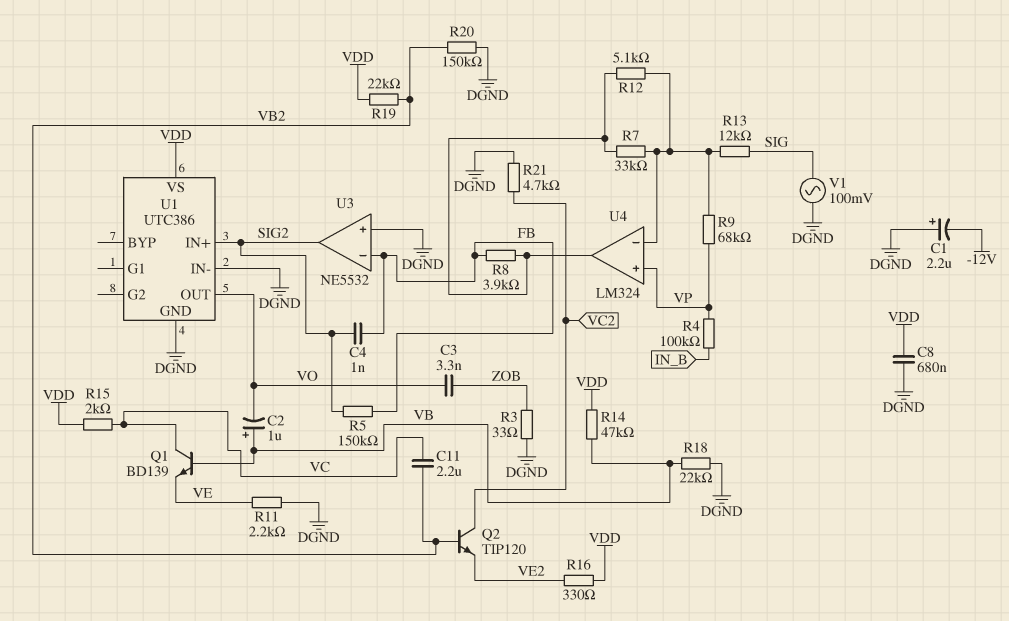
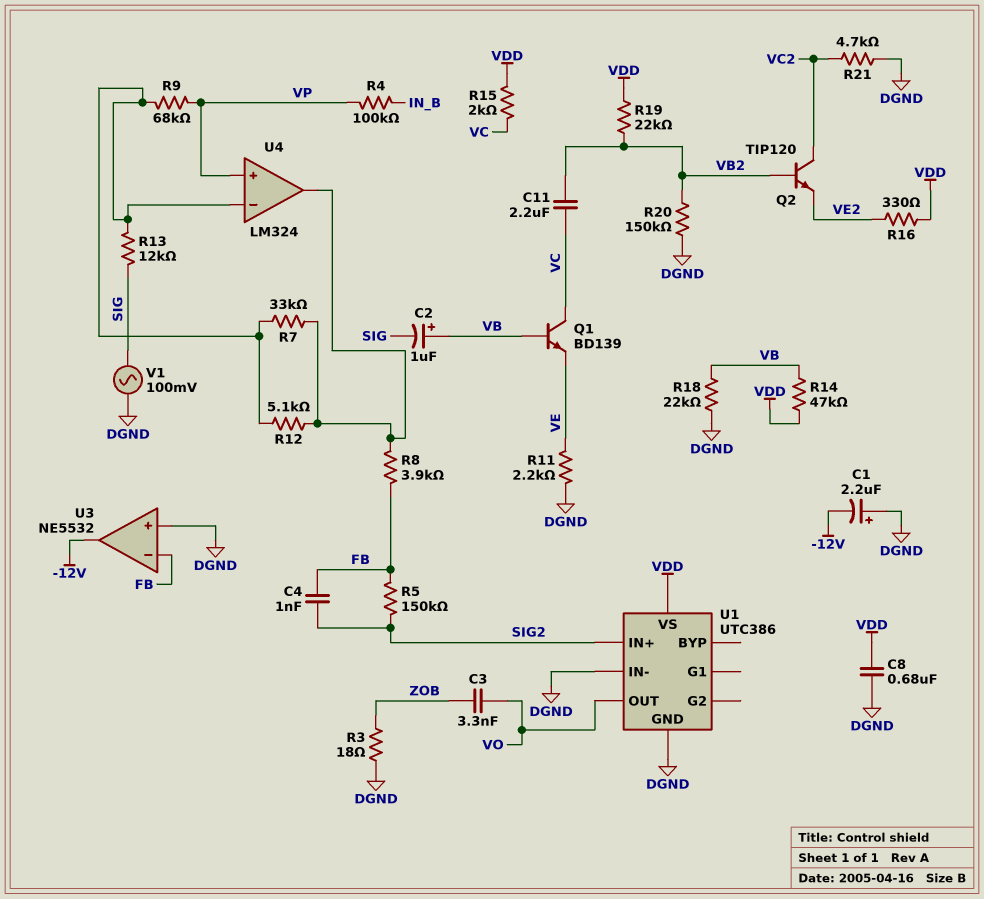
C2: 1uF (plus VB, minus VO) -> 1uF (plus VB, minus SIG)
R3: 33 (DGND, ZOB) -> 18 (DGND, ZOB)
U3 pin out: SIG2 -> -12V

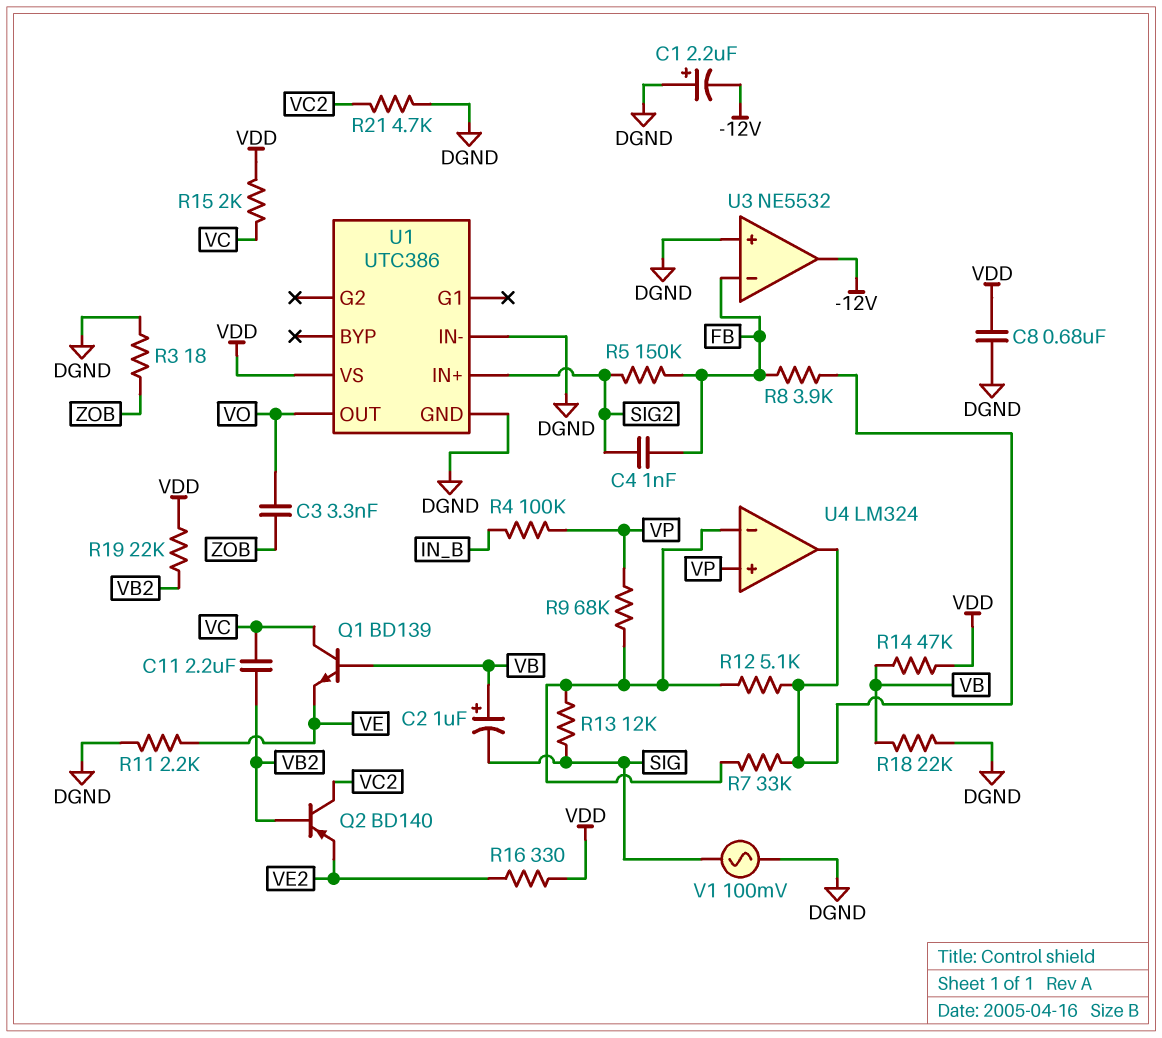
Q2: NPN TIP120 (B VB2, C VC2, E VE2) -> PNP BD140 (B VB2, C VC2, E VE2)
R20: 150k (DGND, VB2) -> none

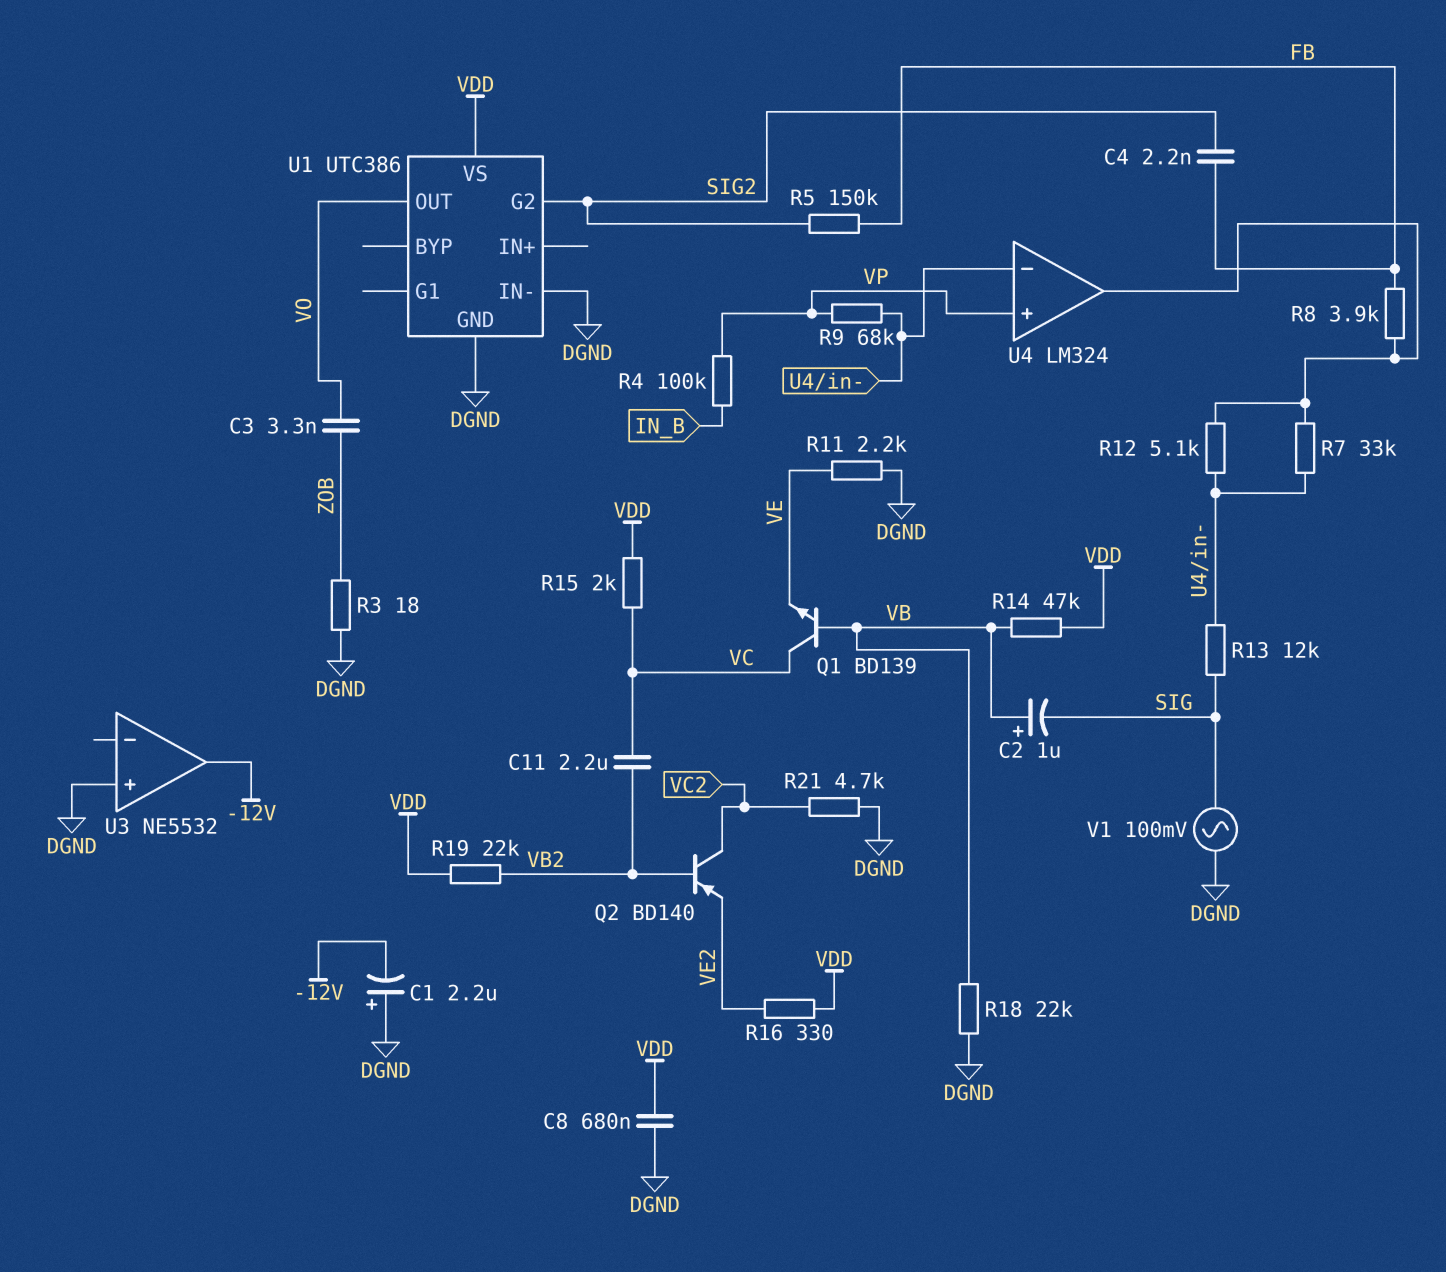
C4: 1nF (FB, SIG2) -> 2.2nF (FB, SIG2)
U1 pin G2: none -> SIG2
U1 pin IN+: SIG2 -> none
U3 pin in-: FB -> none

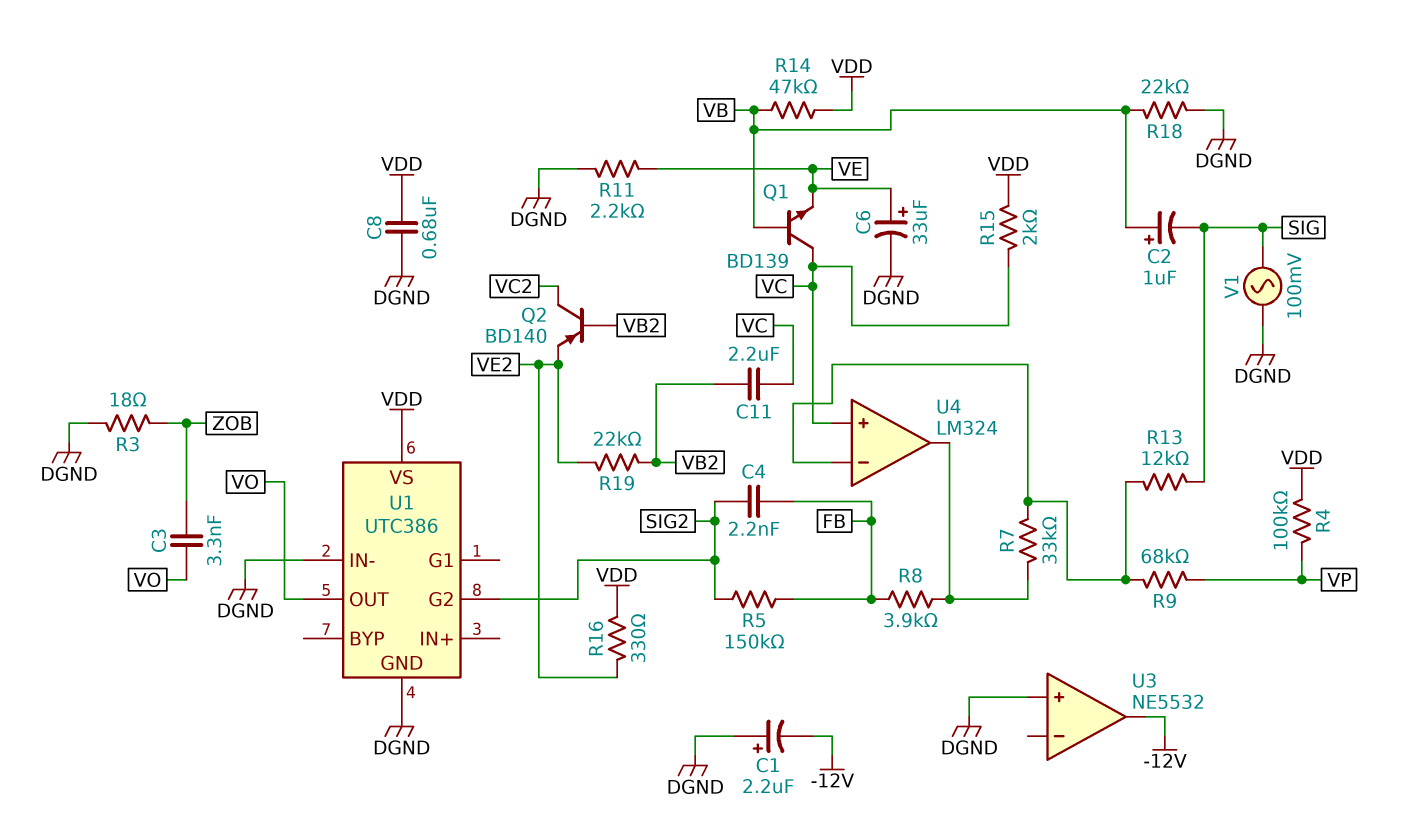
C6: none -> 33uF (plus VE, minus DGND)
R4: 100k (IN_B, VP) -> 100k (VDD, VP)
R12: 5.1k (U4/in-, U4/out) -> none
R19: 22k (VB2, VDD) -> 22k (VB2, VE2)
R21: 4.7k (DGND, VC2) -> none
U4 pin in+: VP -> VC

